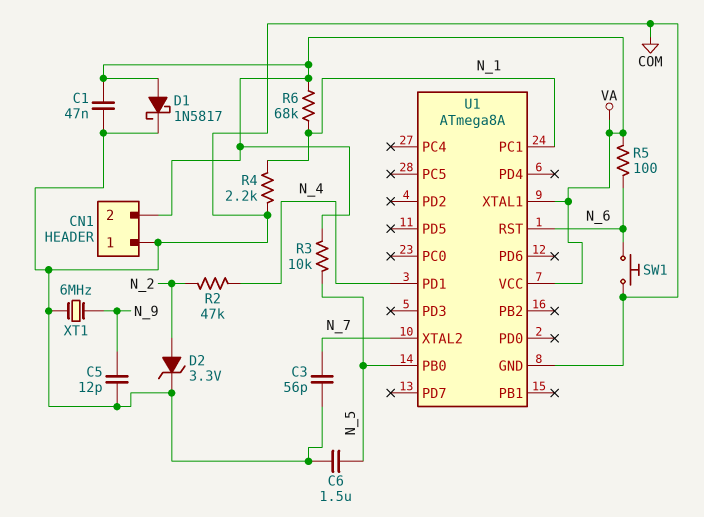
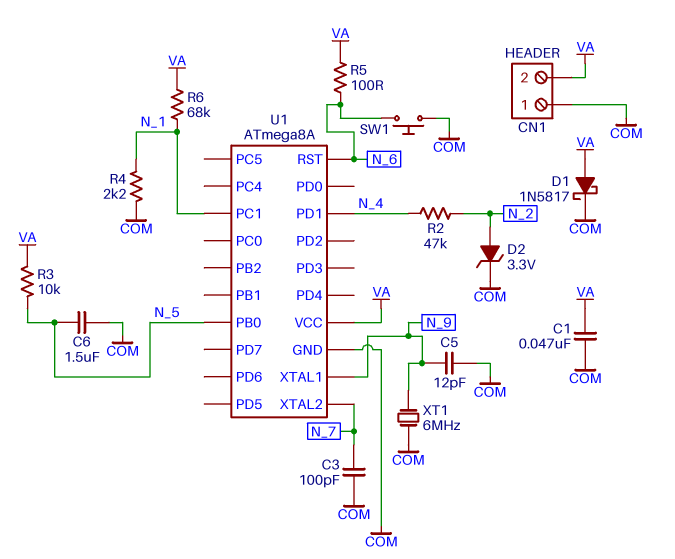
C3: 56pF (COM, N_7) -> 100pF (COM, N_7)
U1 pin XTAL1: VA -> N_9

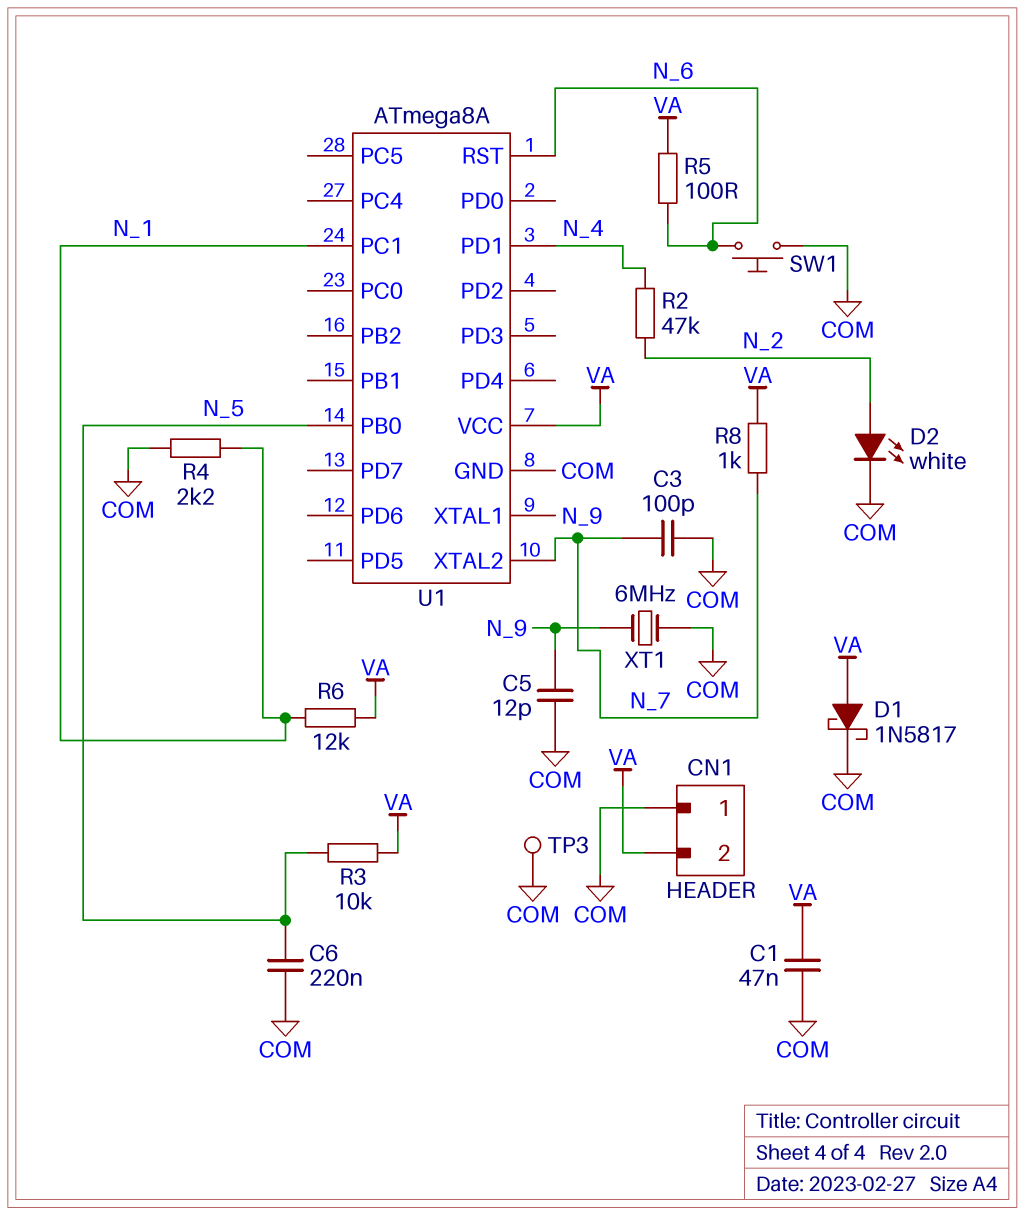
C6: 1.5uF (COM, N_5) -> 220nF (COM, N_5)
D2: zener 3.3V (A N_2, K COM) -> LED white (A N_2, K COM)
R6: 68k (N_1, VA) -> 12k (N_1, VA)
R8: none -> 1k (N_7, VA)
TP3: none -> test point (COM)

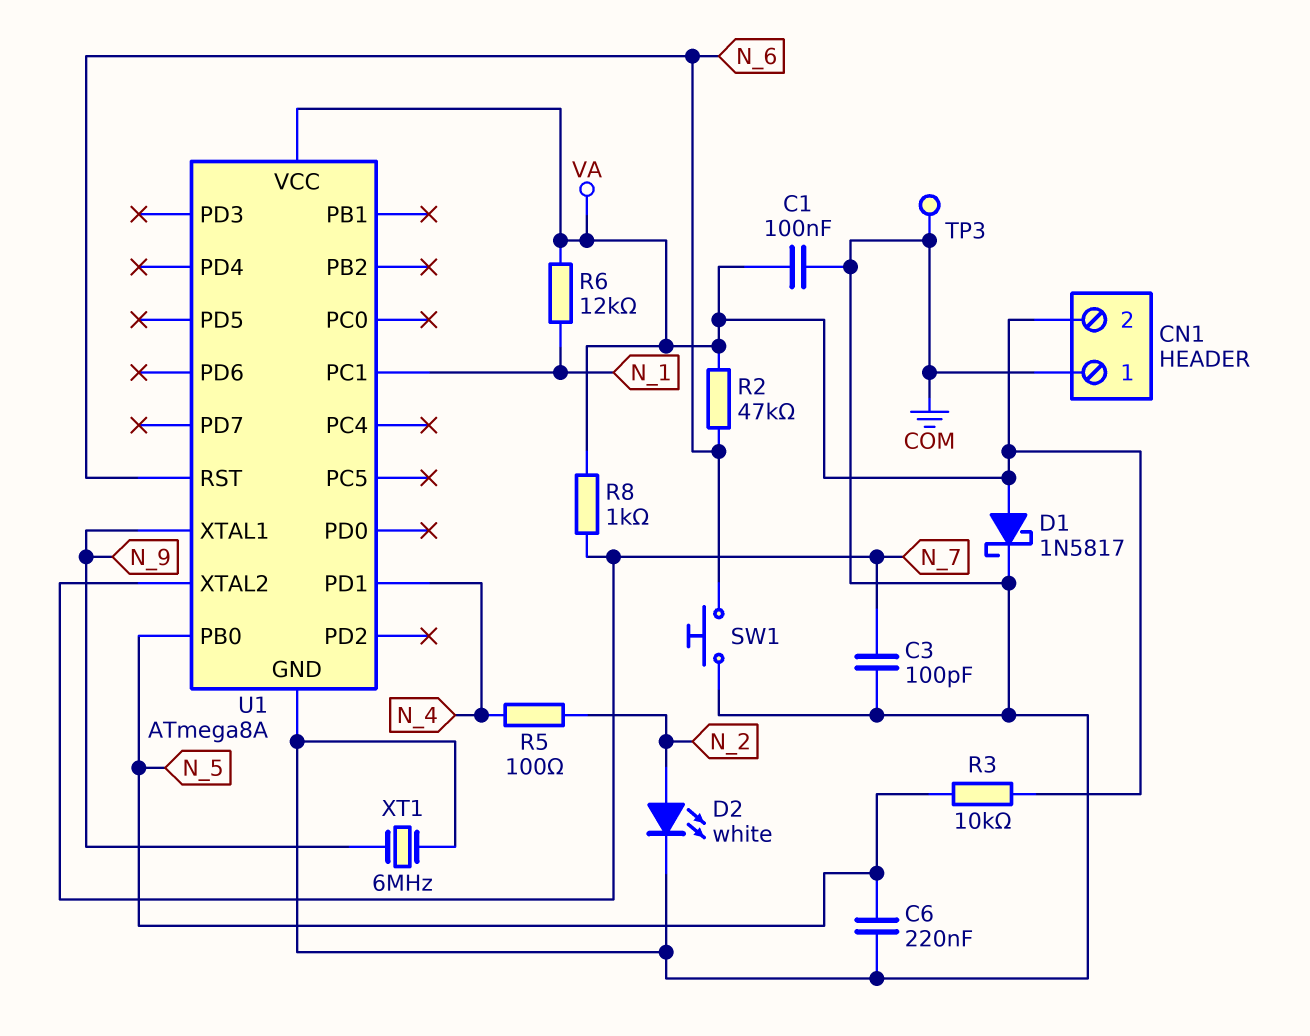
C1: 47nF (COM, VA) -> 100nF (COM, VA)
C5: 12pF (COM, N_9) -> none
R2: 47k (N_2, N_4) -> 47k (N_6, VA)
R4: 2.2k (COM, N_1) -> none
R5: 100 (N_6, VA) -> 100 (N_2, N_4)

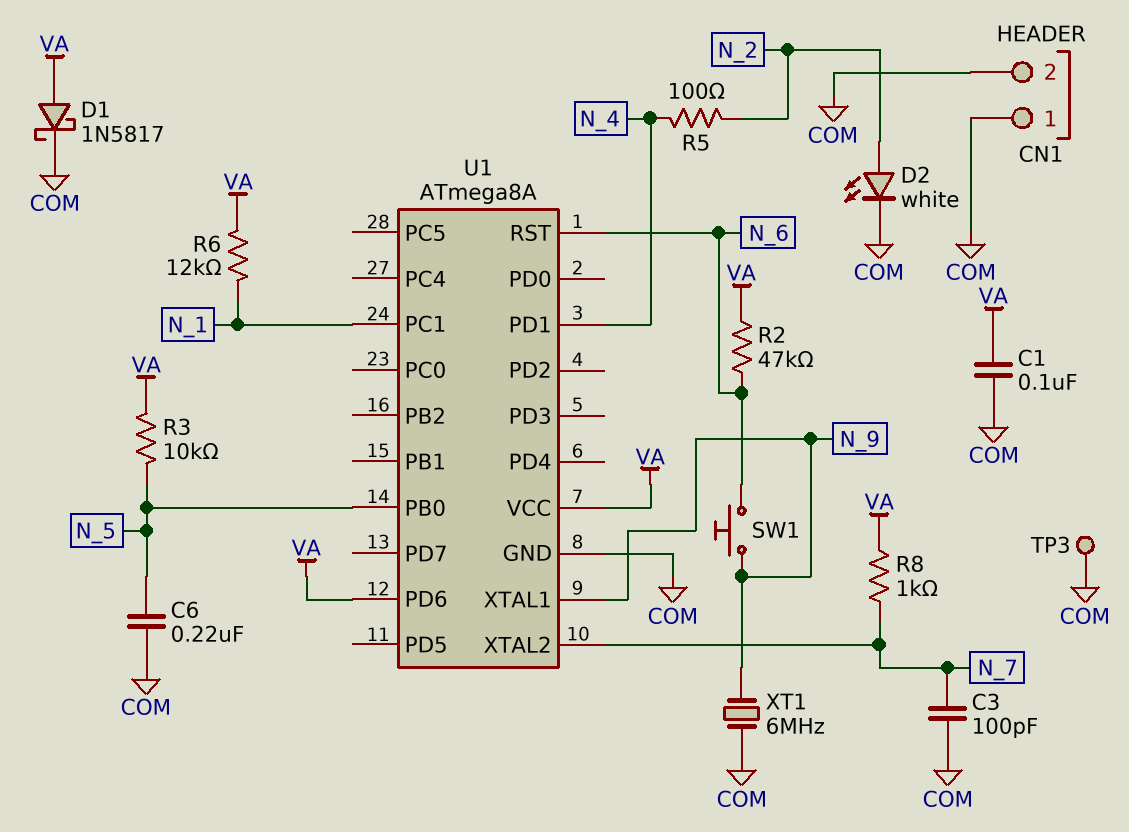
CN1 pin 2: VA -> COM
SW1: button (COM, N_6) -> button (N_6, N_9)
U1 pin PD6: none -> VA

